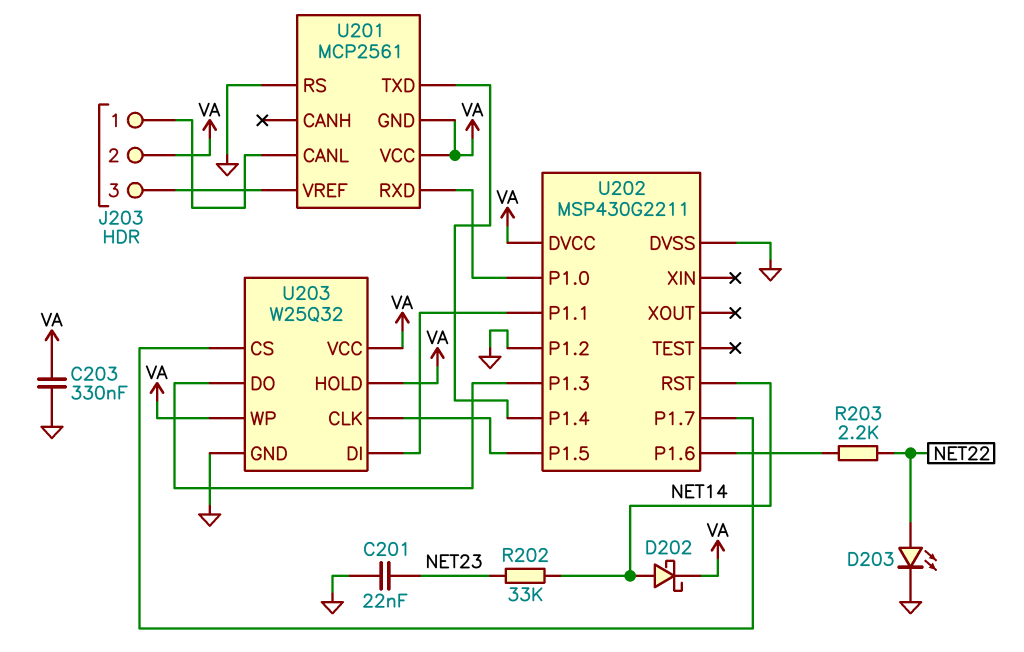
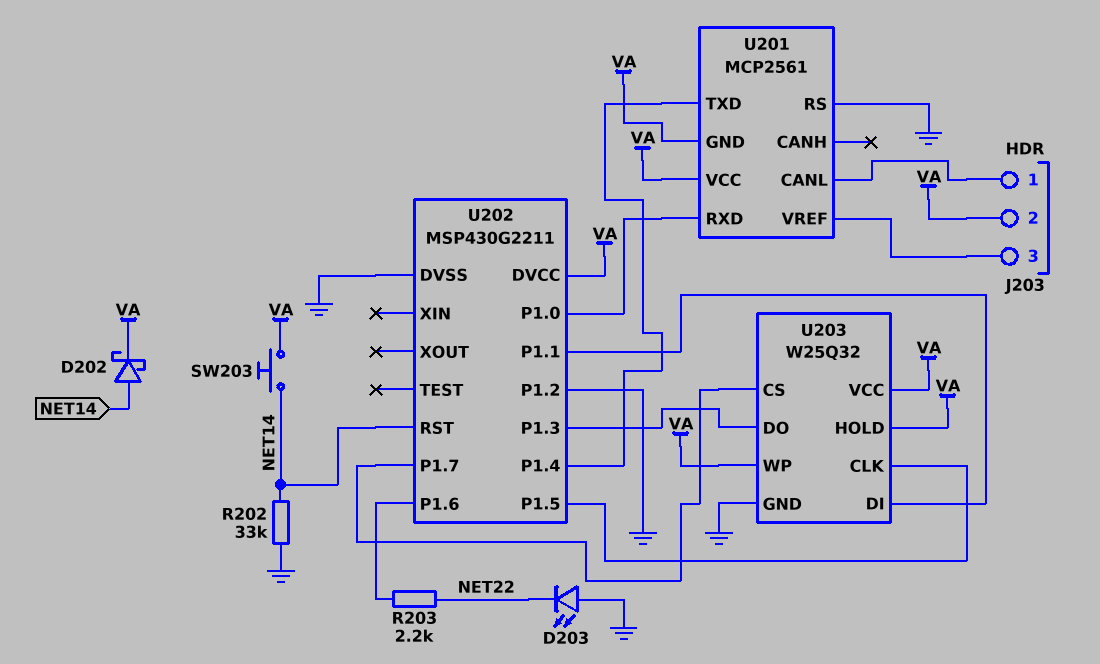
C201: 22nF (GND, NET23) -> none
C203: 330nF (GND, VA) -> none
D203: LED (A NET22, K GND) -> LED (A GND, K NET22)
R202: 33k (NET14, NET23) -> 33k (GND, NET14)
SW203: none -> button (NET14, VA)

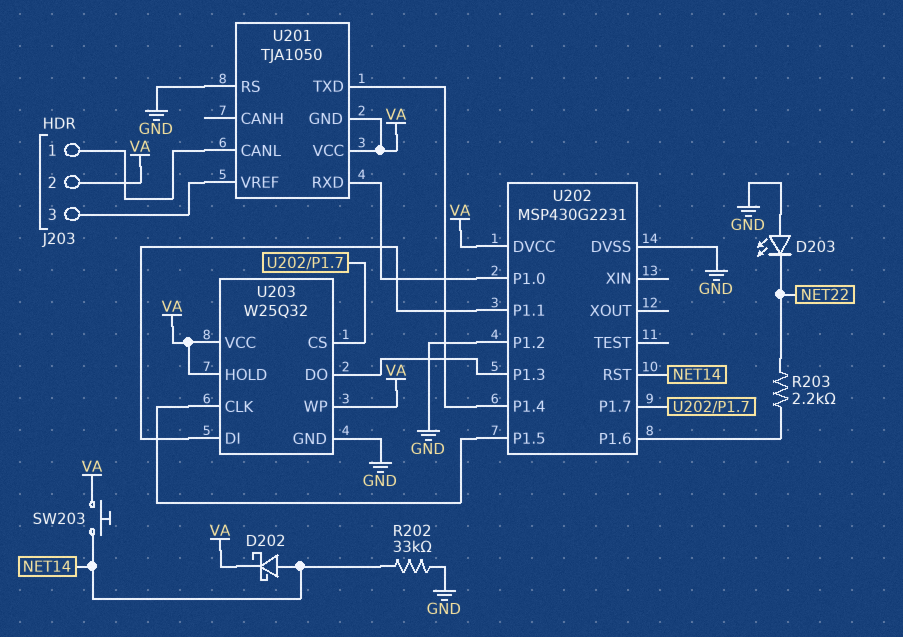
U201: MCP2561 -> TJA1050
U202: MSP430G2211 -> MSP430G2231

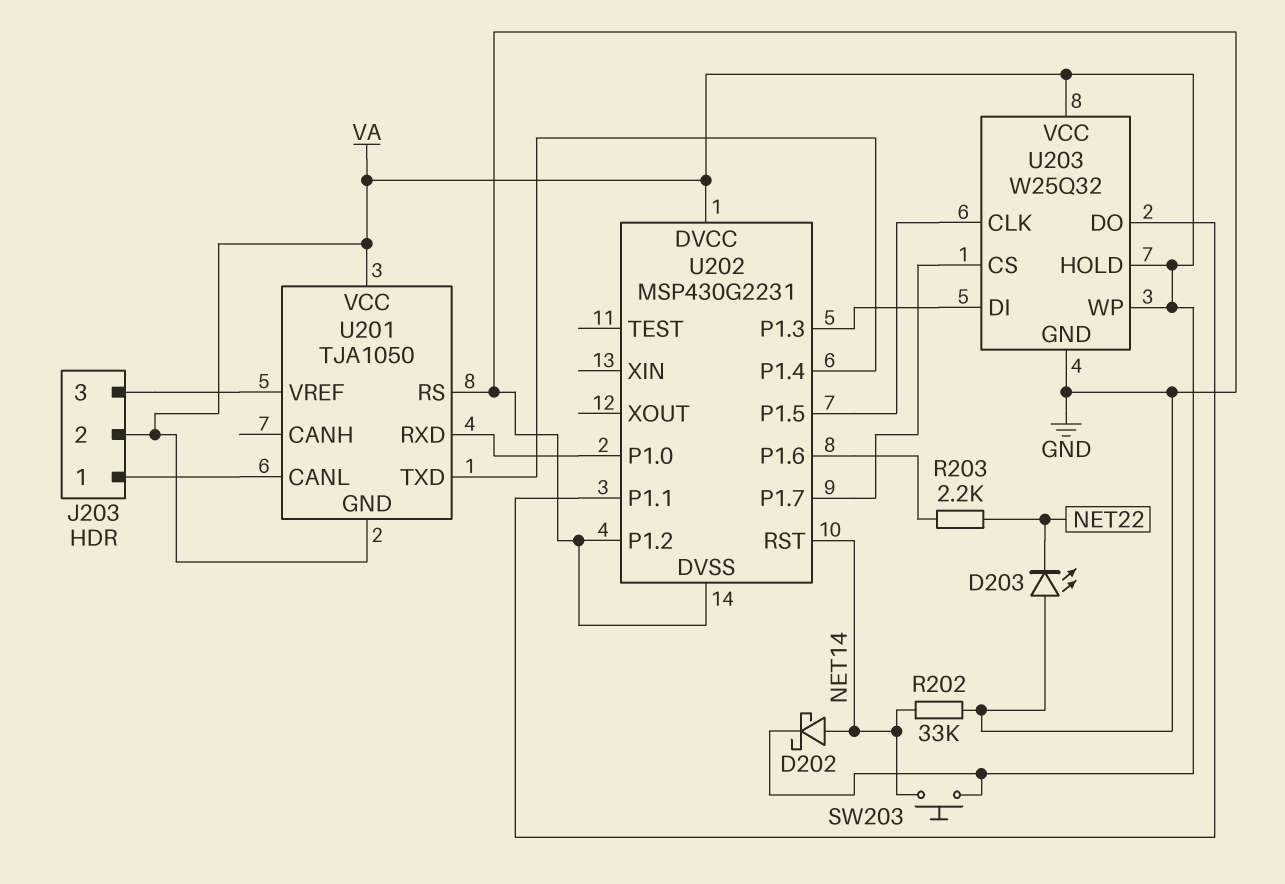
U203 pin DI: U202/P1.1 -> U202/P1.3
U203 pin DO: U202/P1.3 -> U202/P1.1

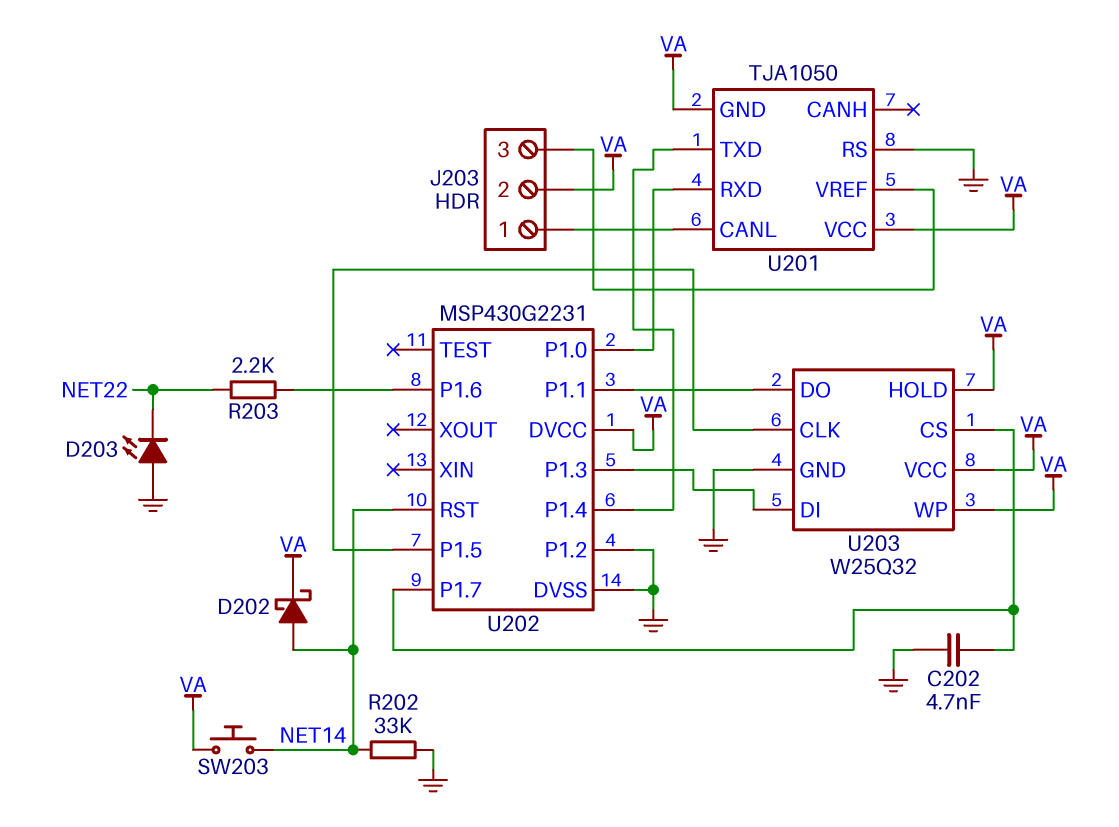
C202: none -> 4.7nF (GND, U202/P1.7)

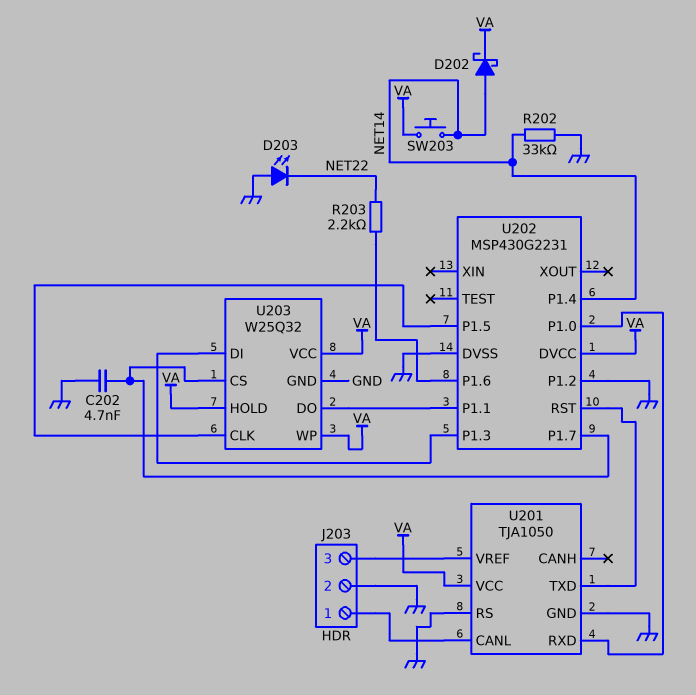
J203 pin 2: VA -> GND
U201 pin GND: VA -> GND
U202 pin P1.4: U201/TXD -> NET14
U202 pin RST: NET14 -> U201/TXD

